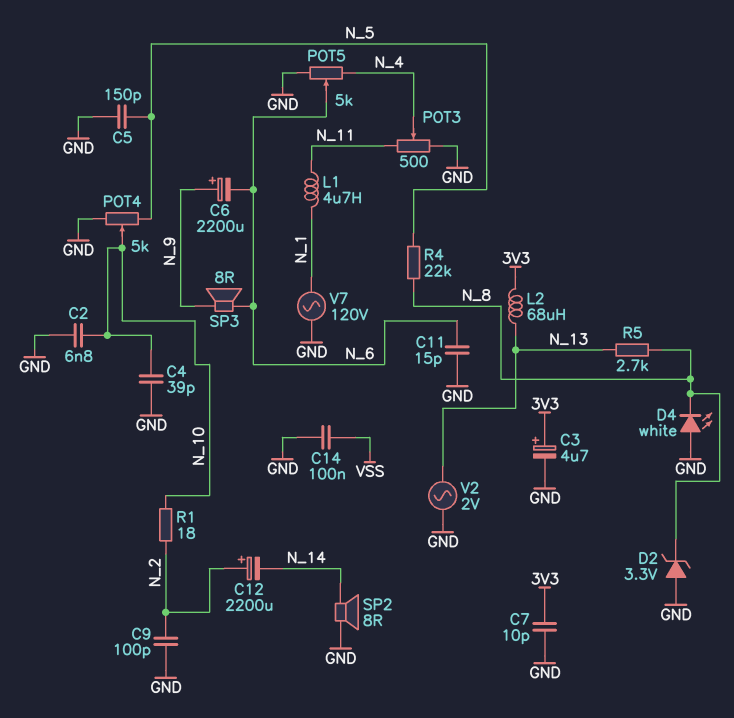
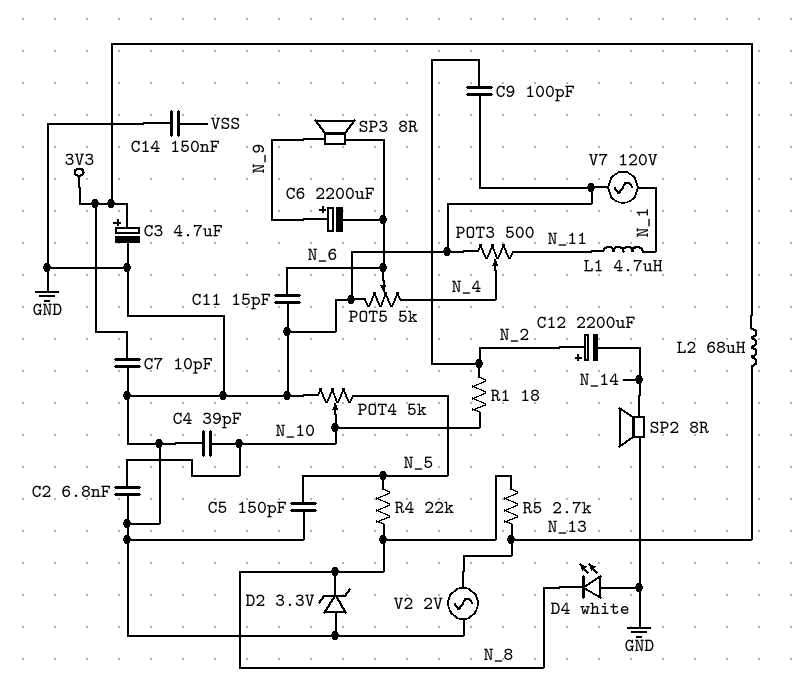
C14: 100nF (GND, VSS) -> 150nF (GND, VSS)

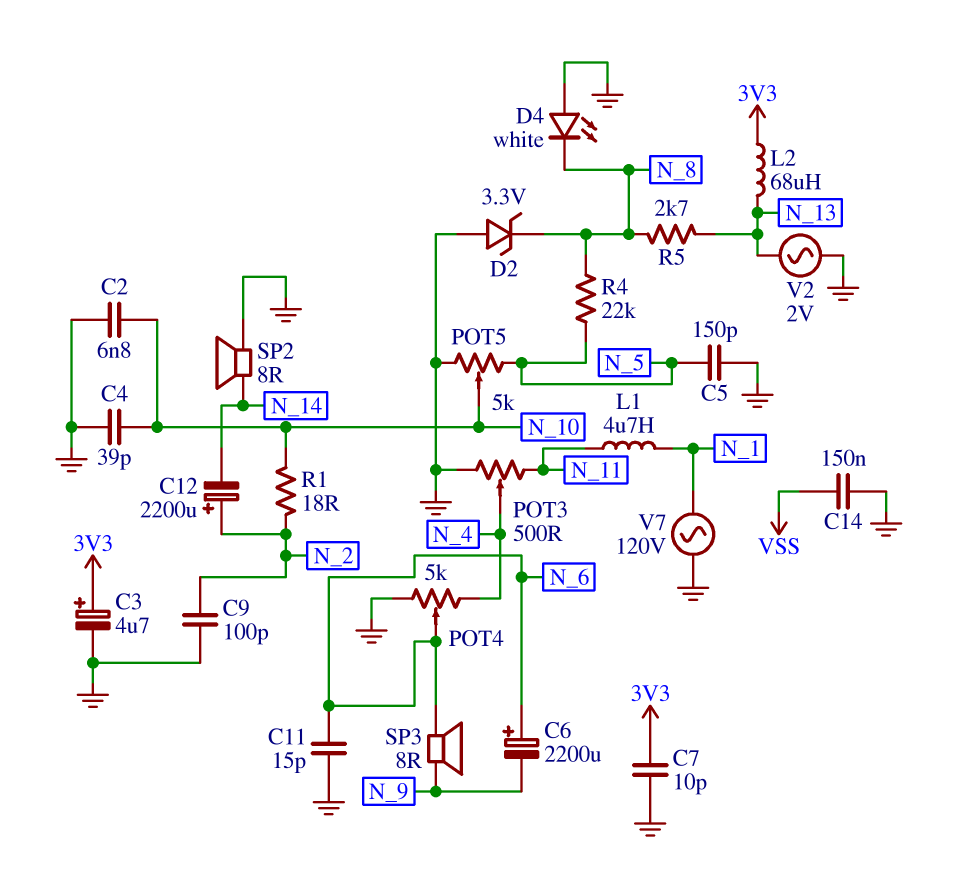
C6: 2200uF (plus N_9, minus N_6) -> 2200uF (plus N_6, minus N_9)
POT4: 5k (GND, N_5, wiper N_10) -> 5k (GND, N_4, wiper N_6)
POT5: 5k (GND, N_4, wiper N_6) -> 5k (GND, N_5, wiper N_10)

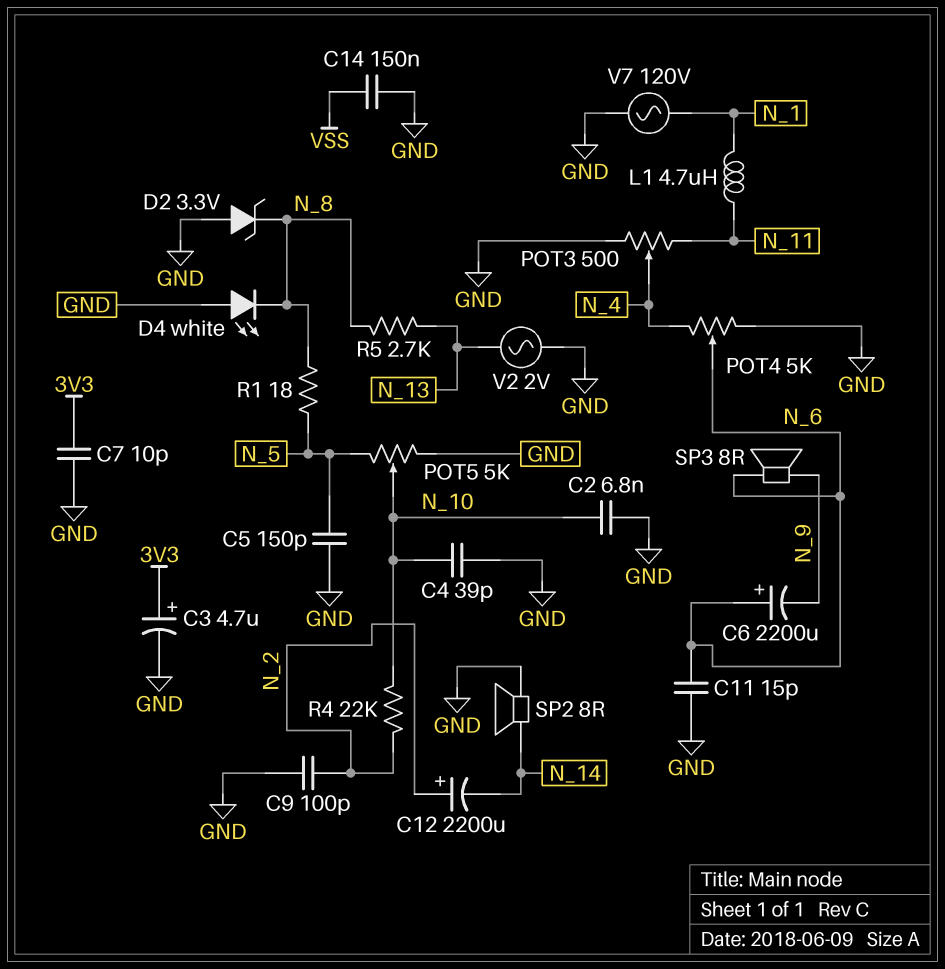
L2: 68uH (3V3, N_13) -> none
R1: 18 (N_2, N_10) -> 18 (N_5, N_8)
R4: 22k (N_5, N_8) -> 22k (N_2, N_10)

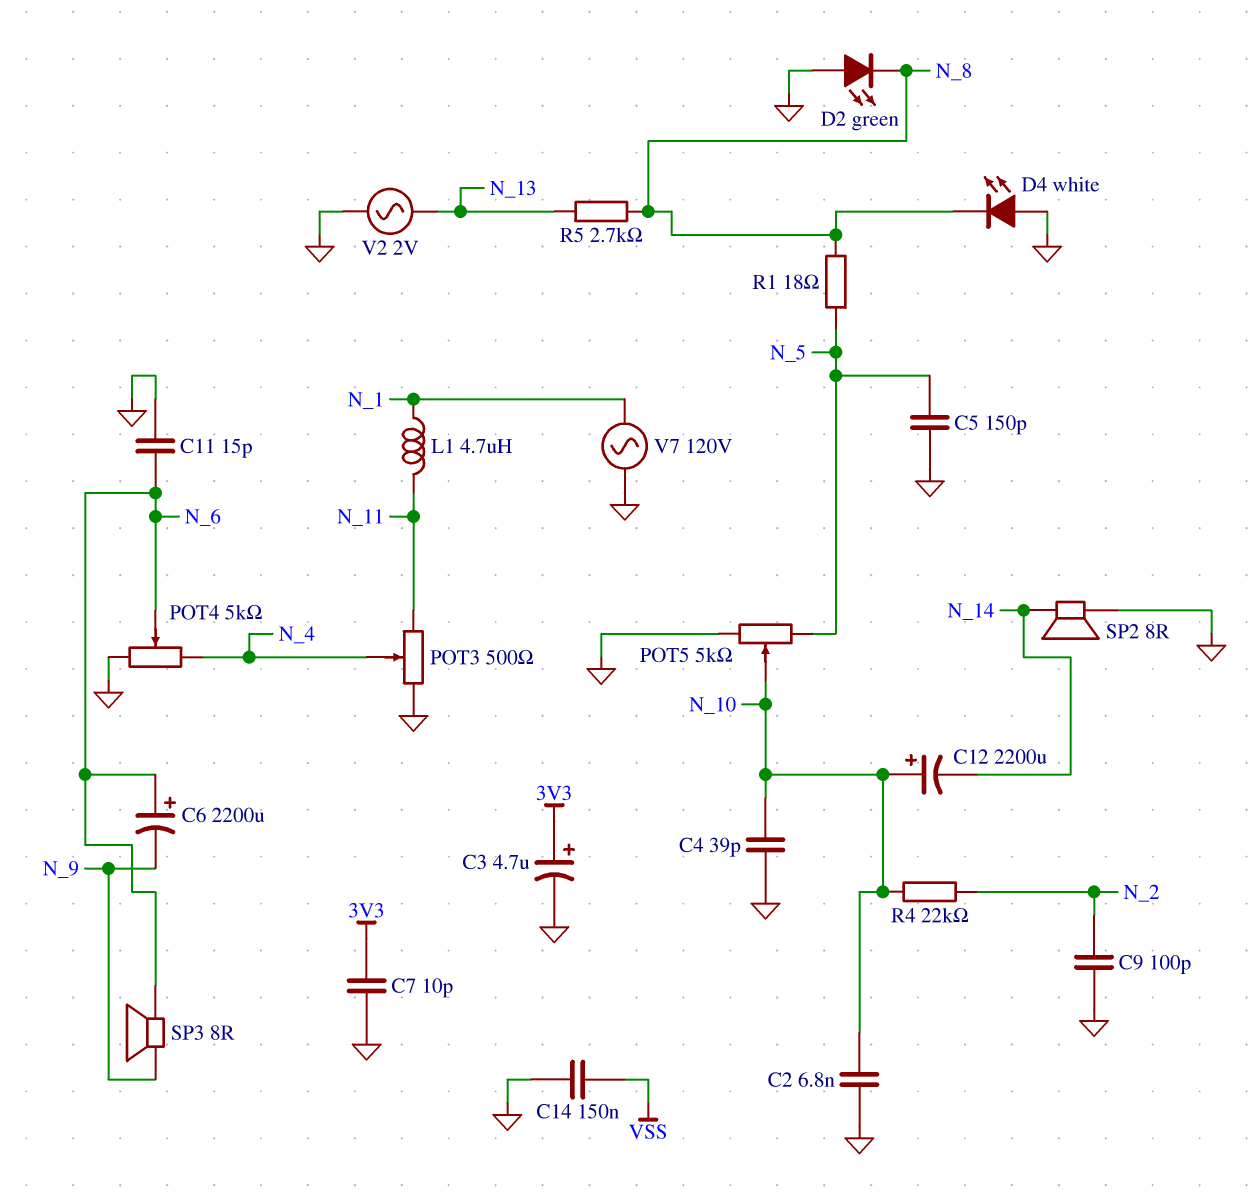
C12: 2200uF (plus N_2, minus N_14) -> 2200uF (plus N_10, minus N_14)
D2: zener 3.3V (A GND, K N_8) -> LED green (A GND, K N_8)

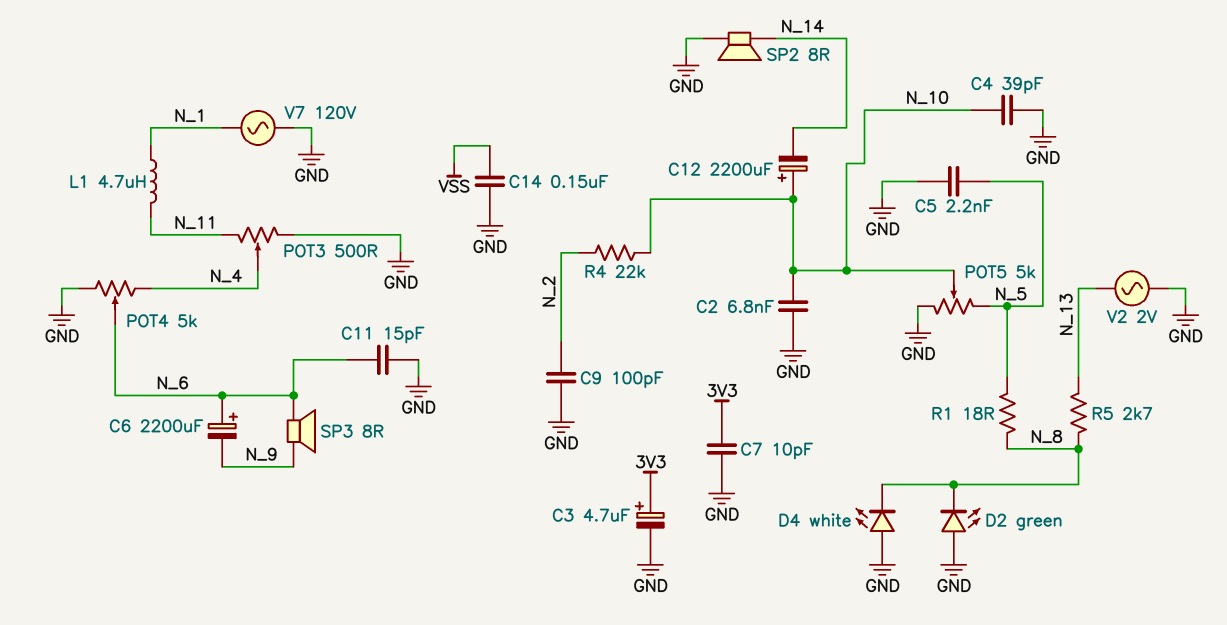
C5: 150pF (GND, N_5) -> 2.2nF (GND, N_5)

